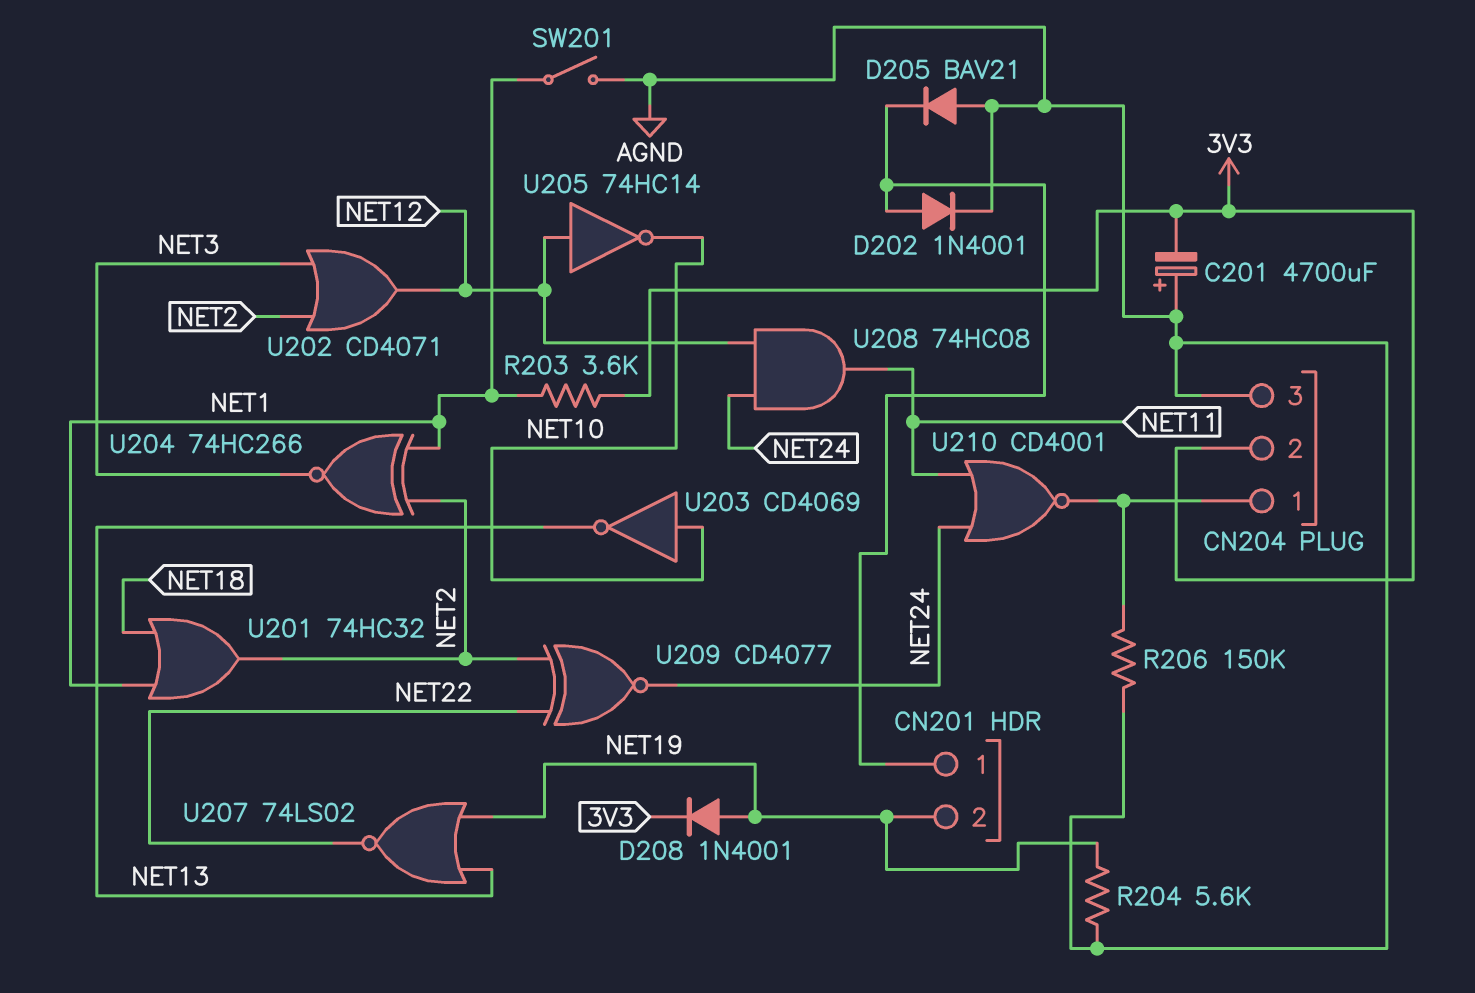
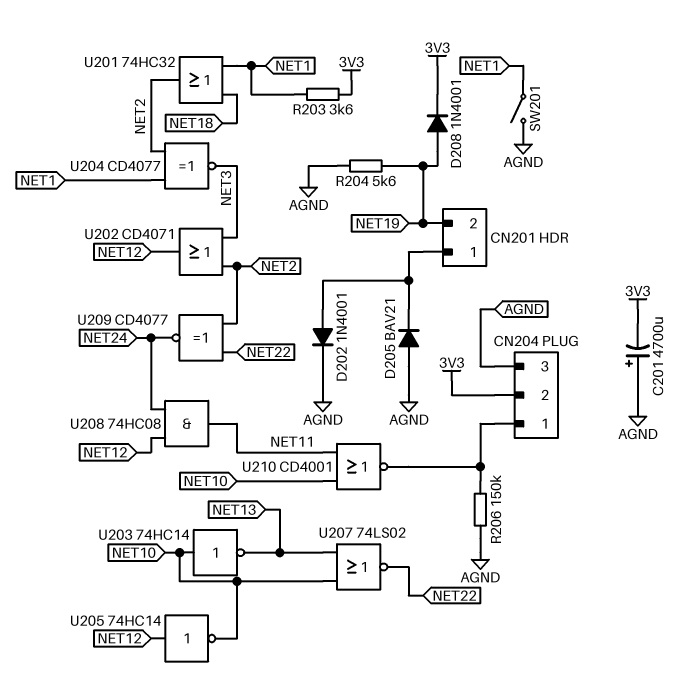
U203: NOT CD4069 (in NET10, out NET13) -> NOT 74HC14 (in NET10, out NET13)
U204: XNOR 74HC266 (in NET1, in NET2, out NET3) -> XNOR CD4077 (in NET1, in NET2, out NET3)
U207: NOR 74LS02 (in NET13, in NET19, out NET22) -> NOR 74LS02 (in NET10, in NET13, out NET22)
U210: NOR CD4001 (in NET11, in NET24, out CN204/1) -> NOR CD4001 (in NET10, in NET11, out CN204/1)

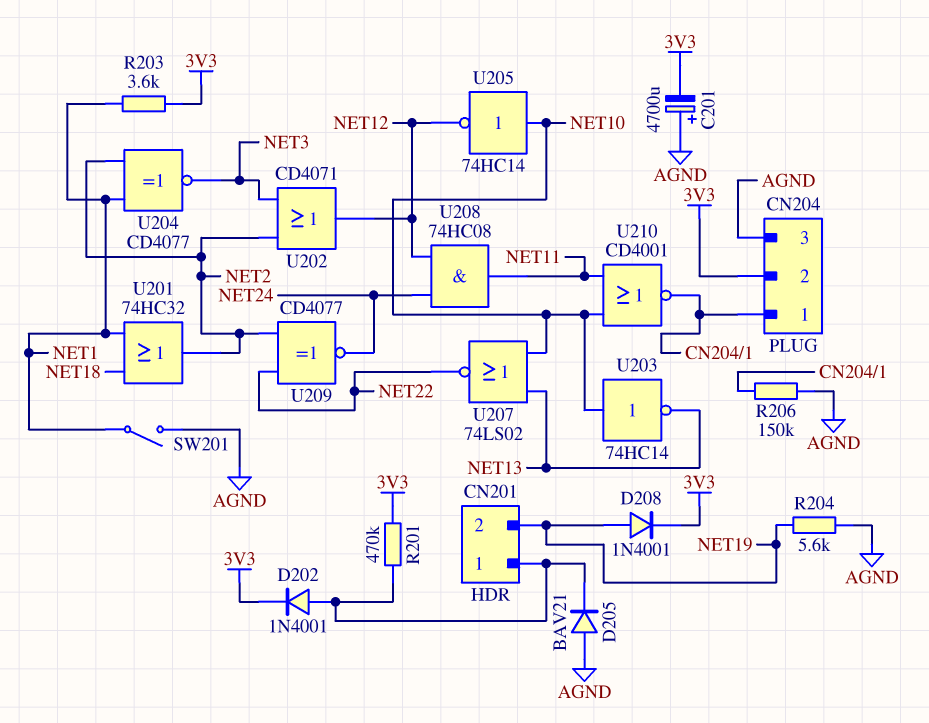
D202: diode 1N4001 (A CN201/1, K AGND) -> diode 1N4001 (A CN201/1, K 3V3)
R201: none -> 470k (3V3, CN201/1)
U205: NOT 74HC14 (in NET12, out NET10) -> NOT 74HC14 (in NET10, out NET12)

